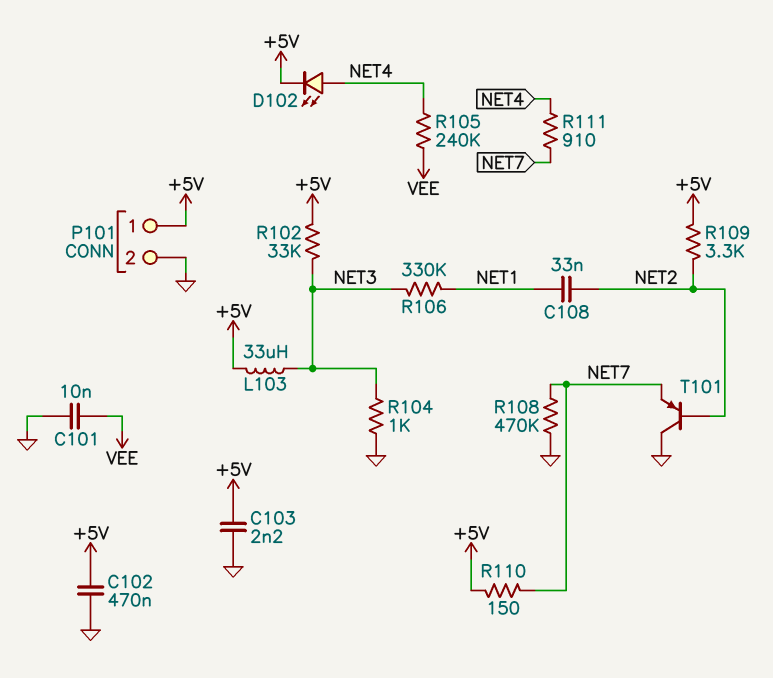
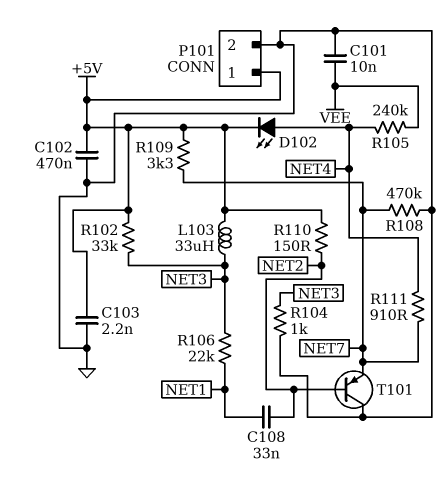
R106: 330k (NET1, NET3) -> 22k (NET1, NET3)
R109: 3.3k (+5V, NET2) -> 3.3k (+5V, NET7)
R110: 150 (+5V, NET7) -> 150 (+5V, NET2)

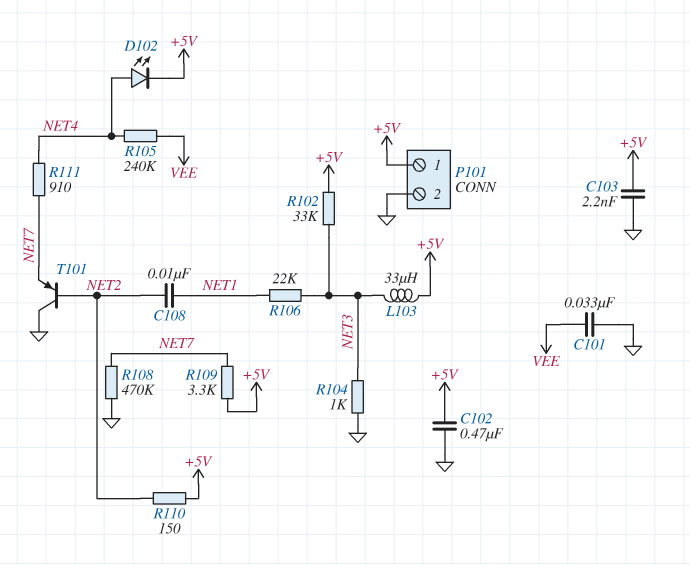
C101: 10nF (GND, VEE) -> 33nF (GND, VEE)
C108: 33nF (NET1, NET2) -> 10nF (NET1, NET2)

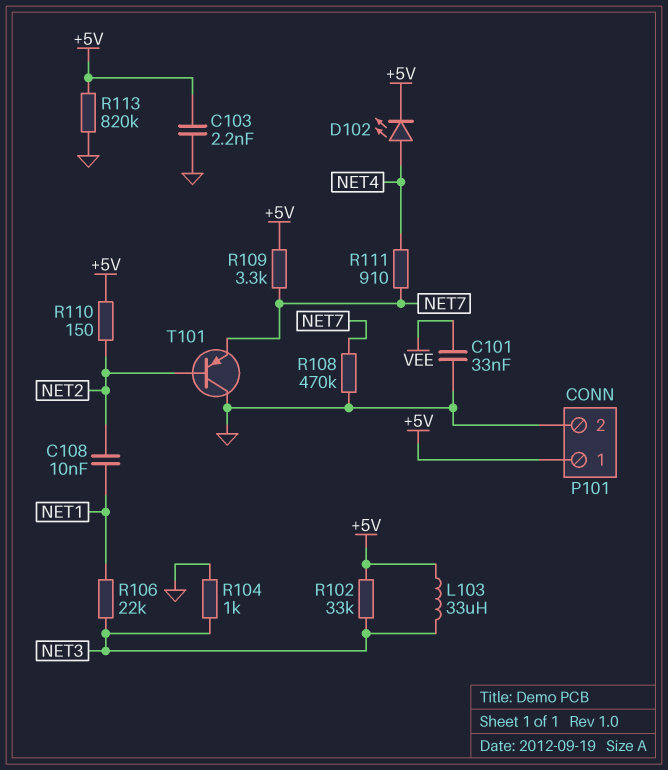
C102: 470nF (+5V, GND) -> none
R105: 240k (NET4, VEE) -> none
R113: none -> 820k (+5V, GND)

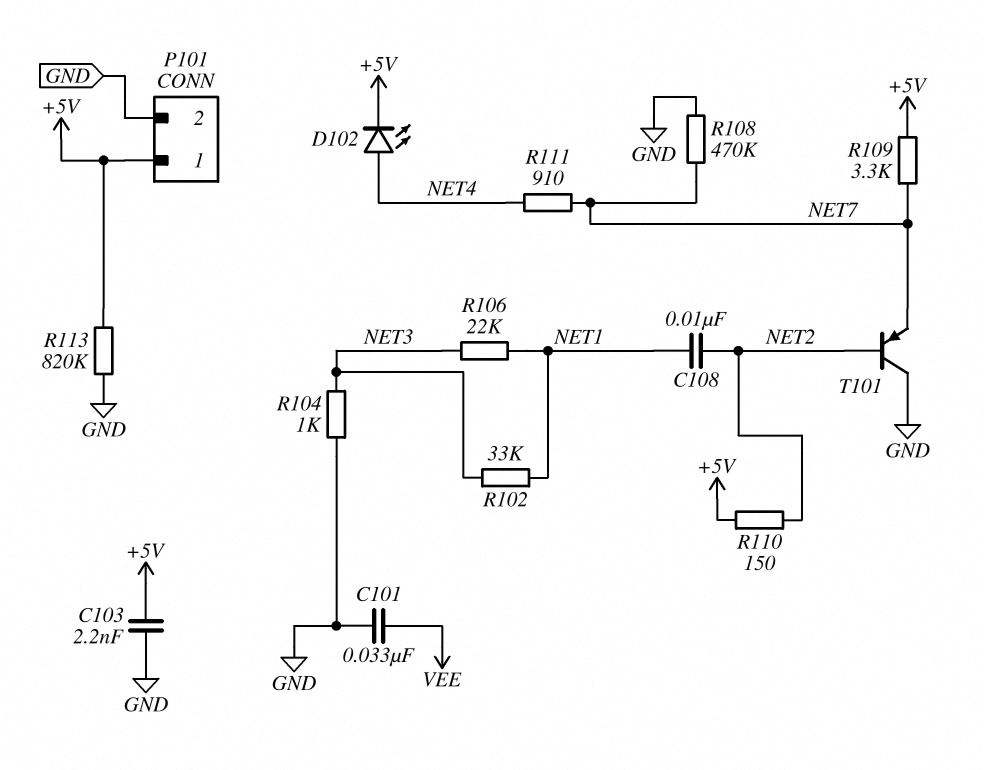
L103: 33uH (+5V, NET3) -> none
R102: 33k (+5V, NET3) -> 33k (NET1, NET3)

